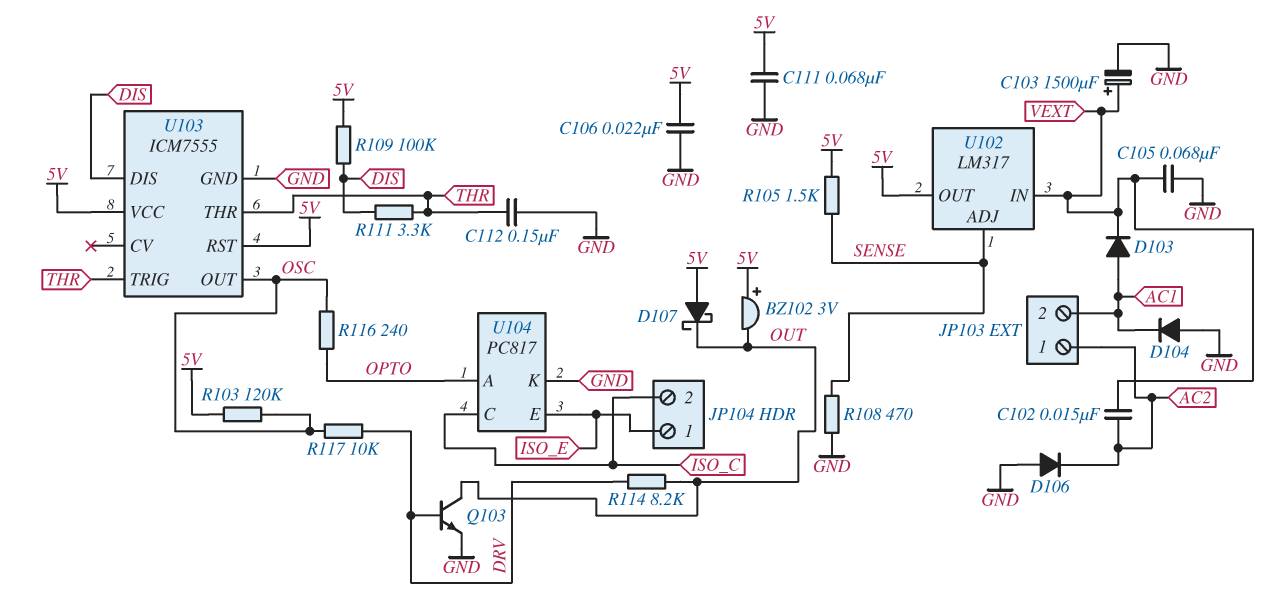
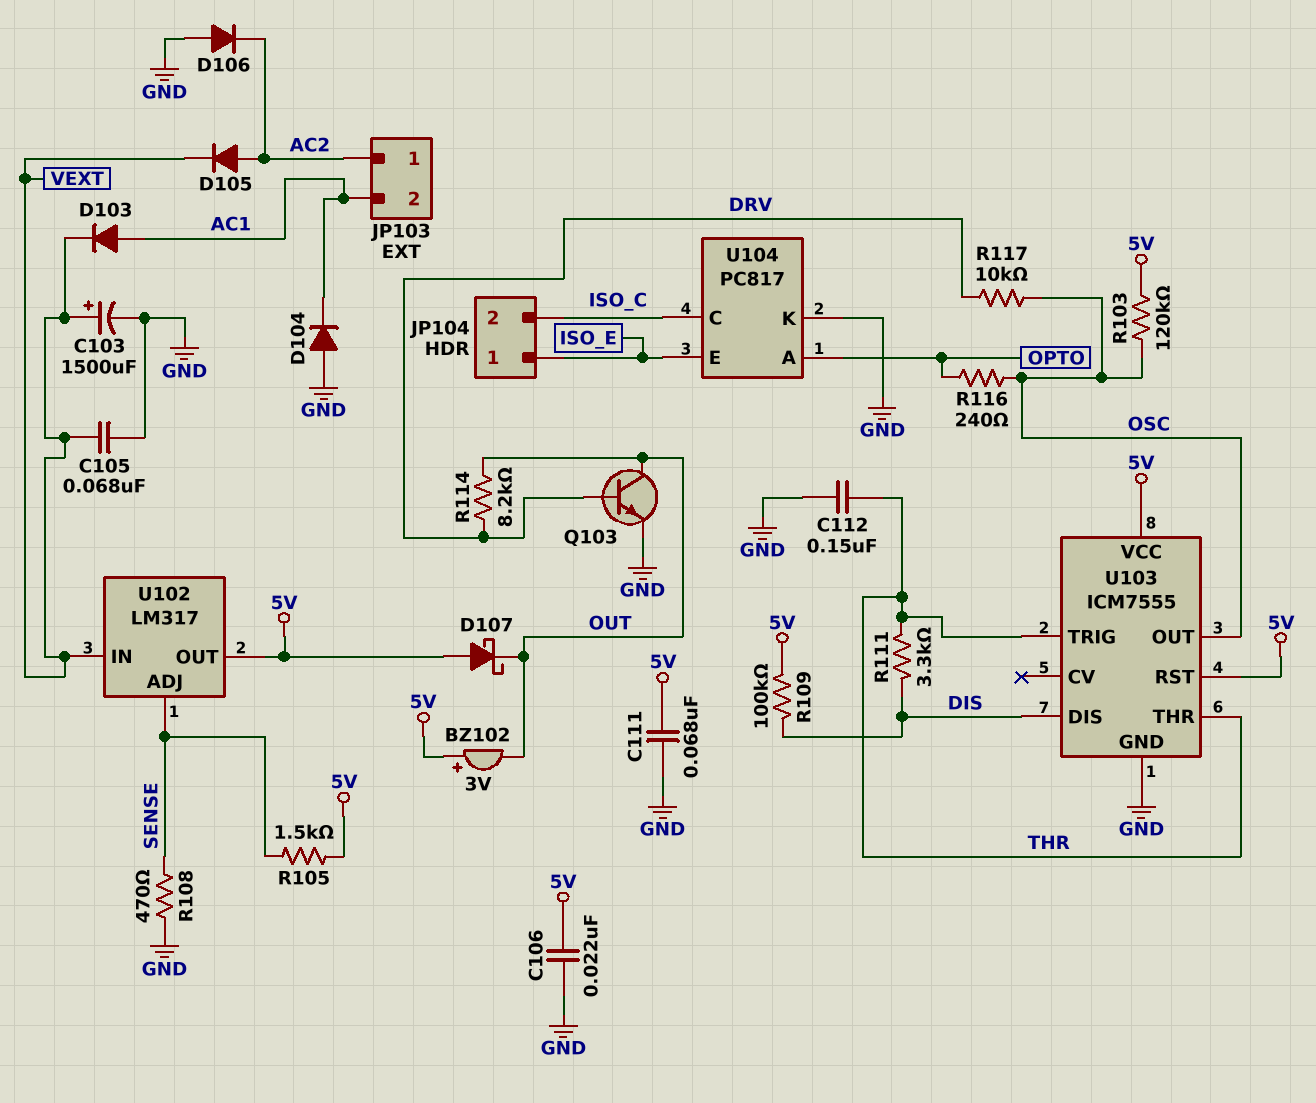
C102: 15nF (AC2, VEXT) -> none
D105: none -> diode (A AC2, K VEXT)

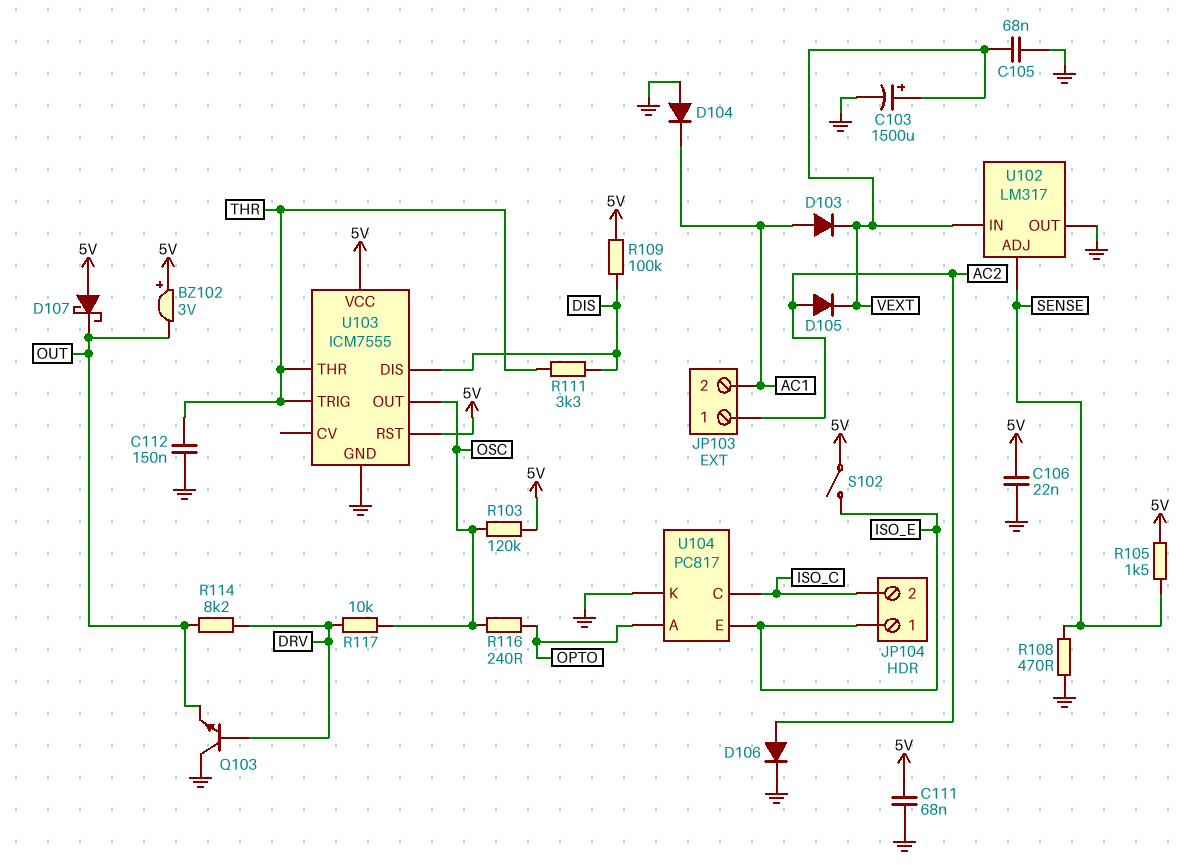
D106: diode (A GND, K AC2) -> diode (A AC2, K GND)
Q103: NPN (B DRV, C OUT, E GND) -> NPN (B DRV, C GND, E OUT)
S102: none -> switch (5V, ISO_E)
U102 pin OUT: 5V -> GND

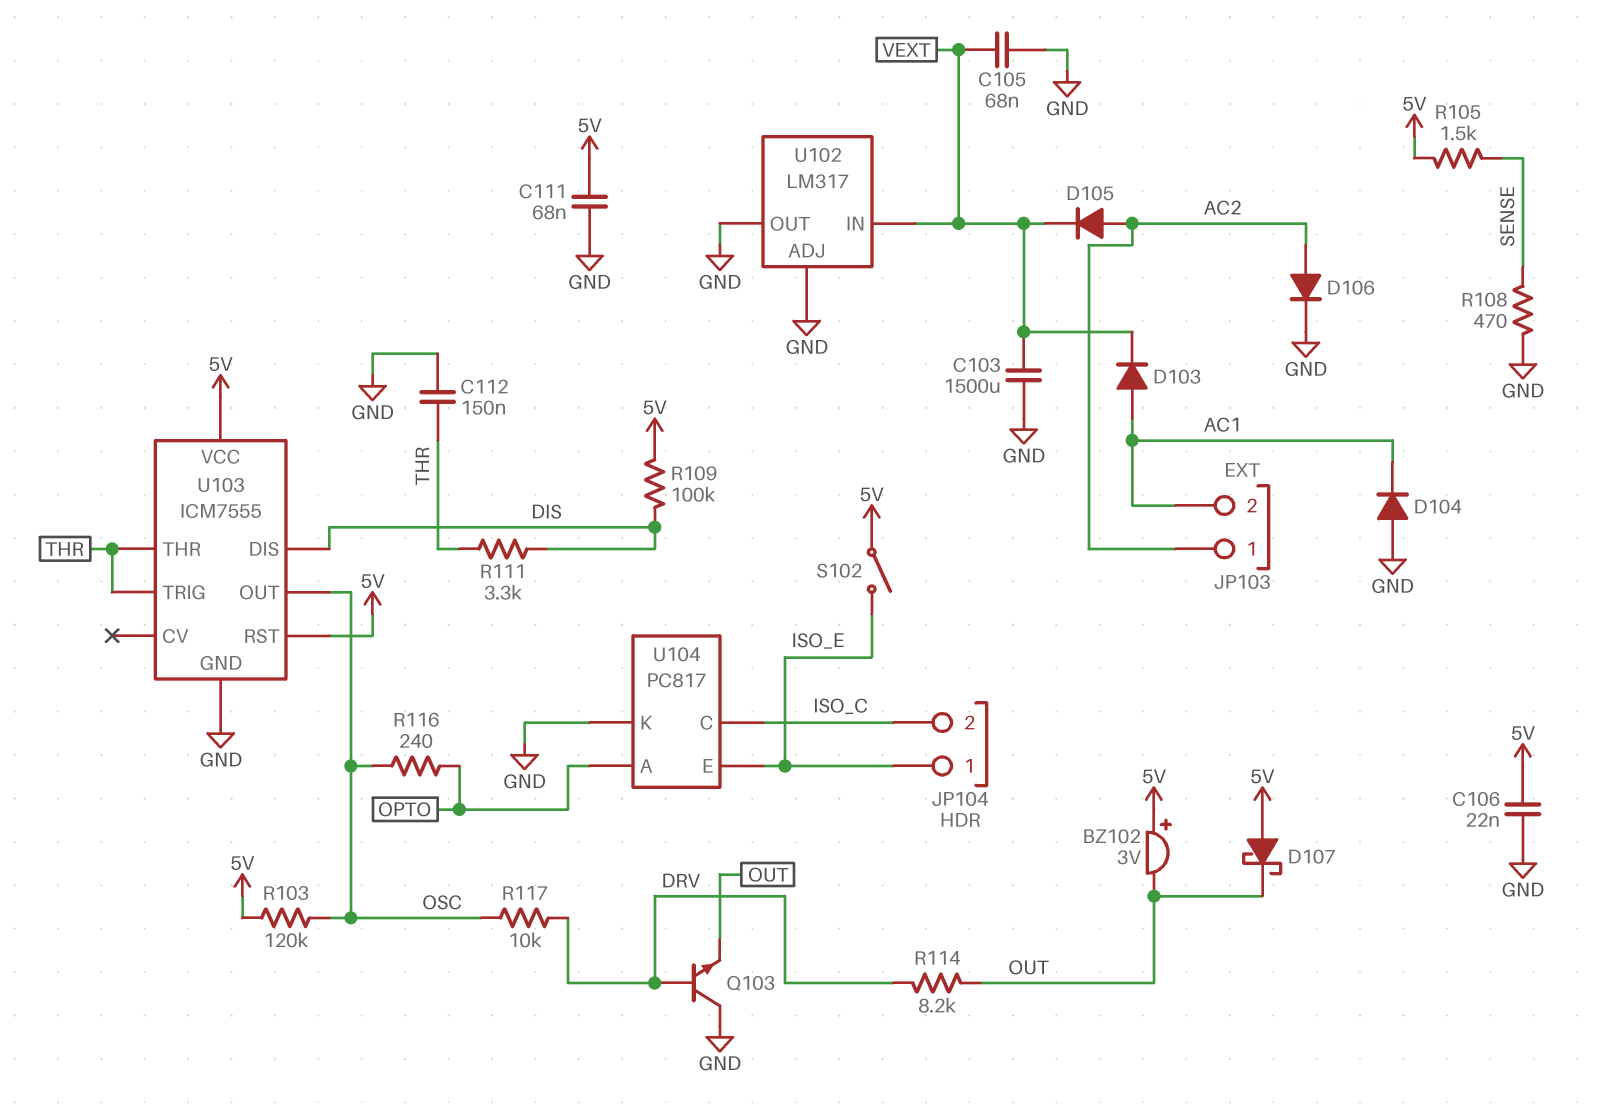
C103: 1500uF (plus VEXT, minus GND) -> 1500uF (GND, VEXT)
U102 pin ADJ: SENSE -> GND

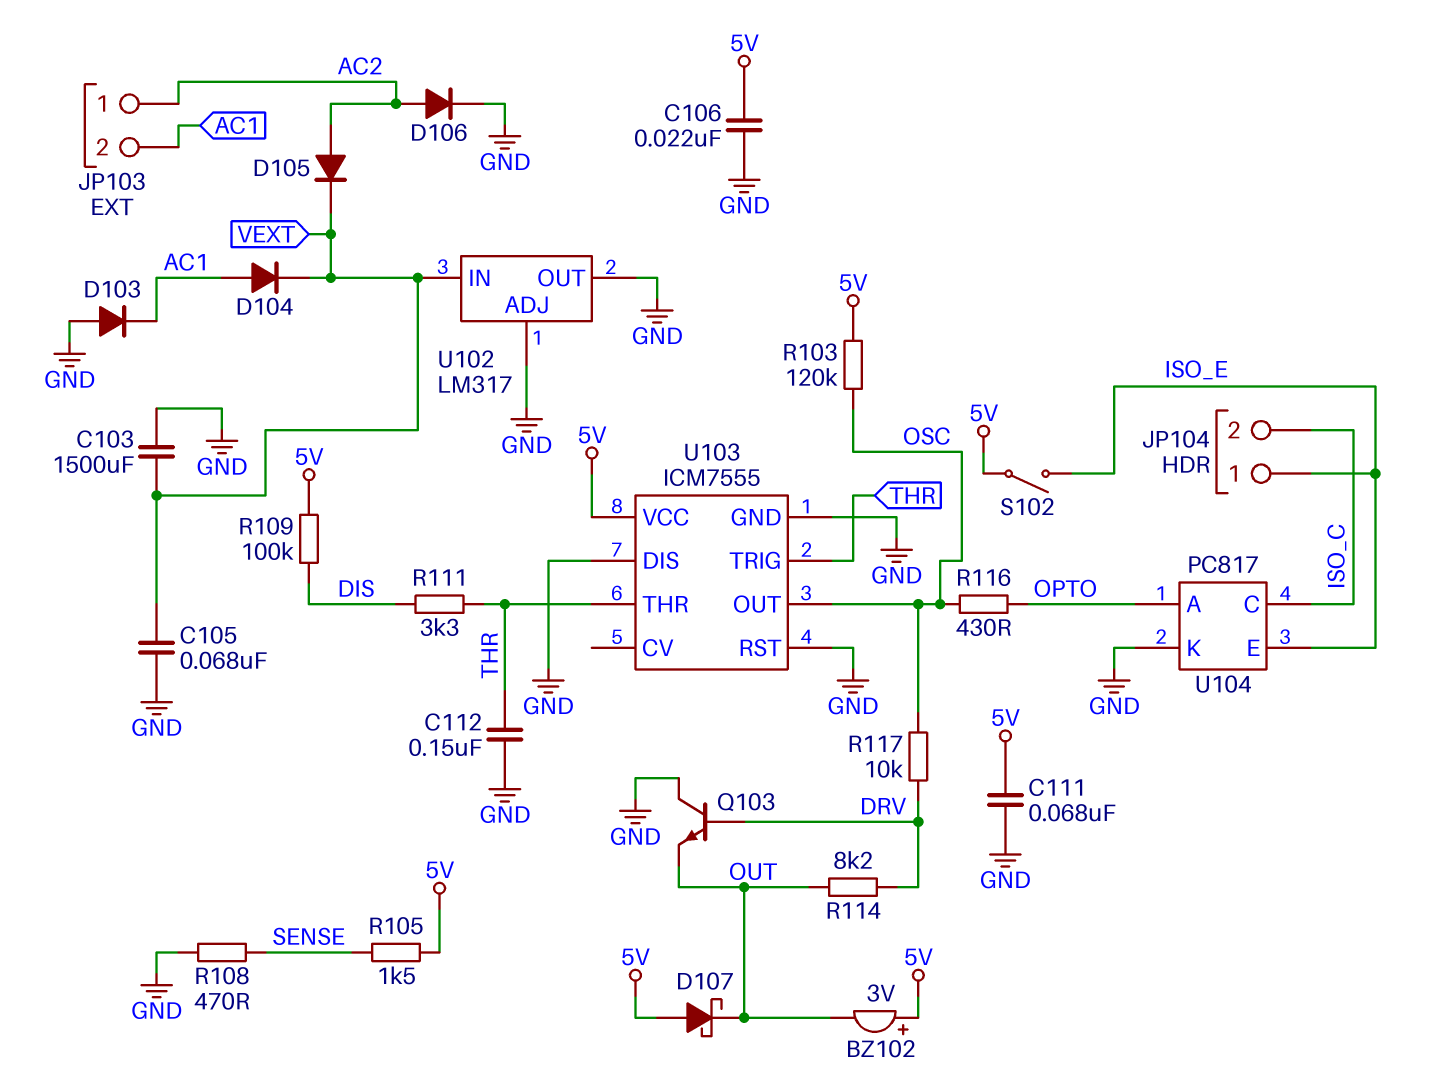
D103: diode (A AC1, K VEXT) -> diode (A GND, K AC1)
D104: diode (A GND, K AC1) -> diode (A AC1, K VEXT)
R116: 240 (OPTO, OSC) -> 430 (OPTO, OSC)
U103 pin DIS: DIS -> GND
U103 pin RST: 5V -> GND

